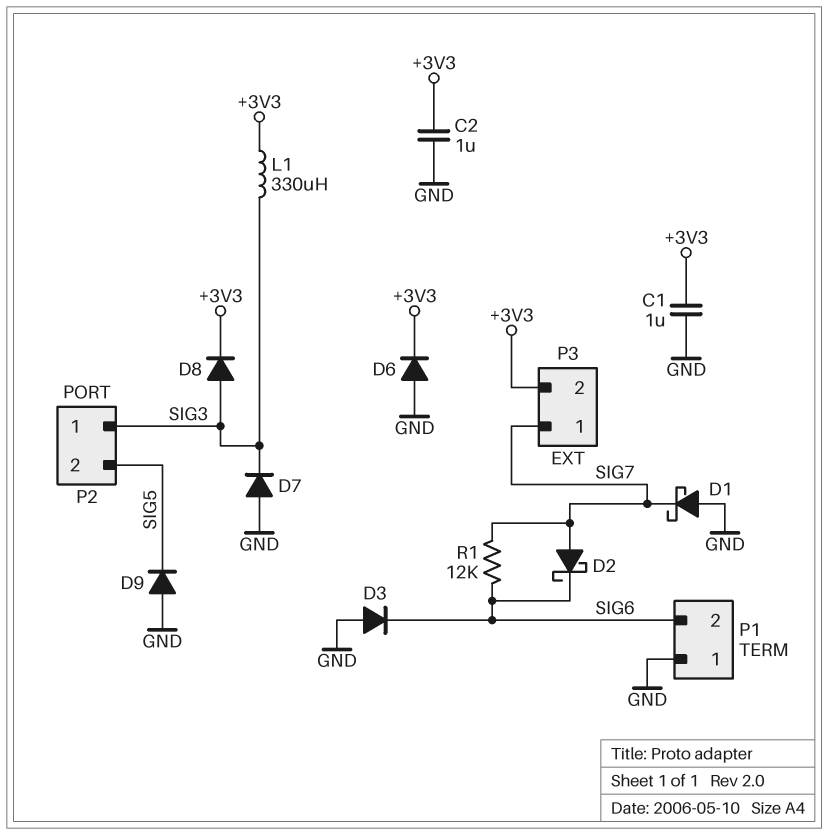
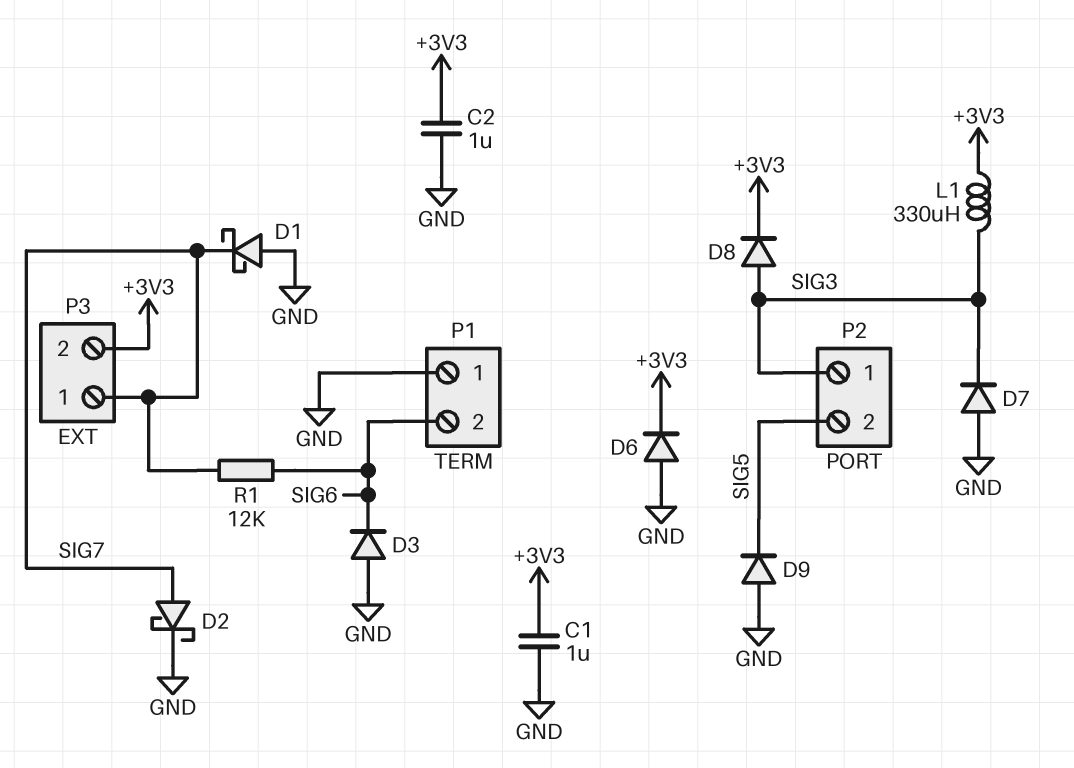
D2: schottky (A SIG7, K SIG6) -> schottky (A SIG7, K GND)

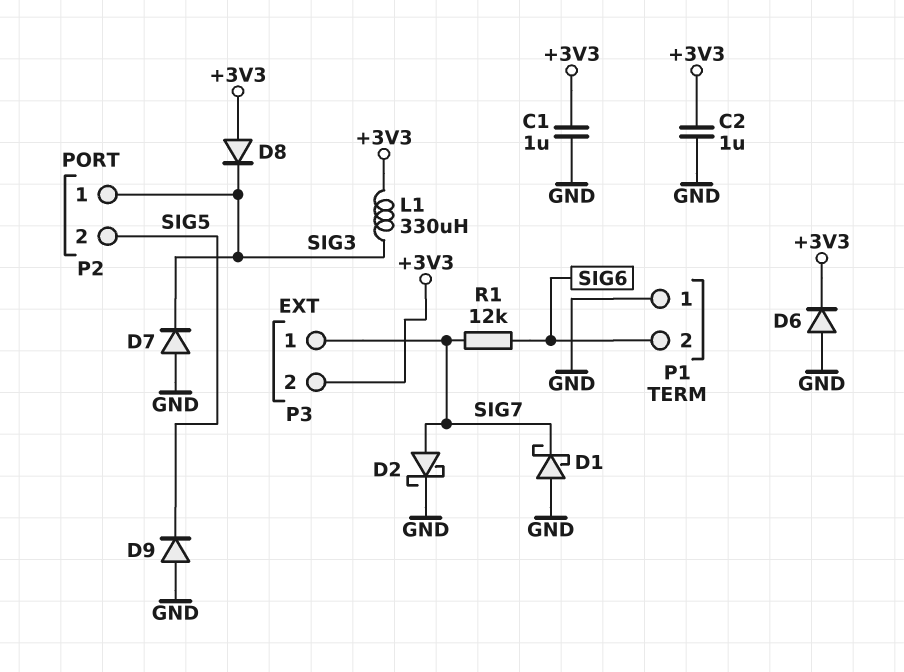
D3: diode (A GND, K SIG6) -> none
D8: diode (A SIG3, K +3V3) -> diode (A +3V3, K SIG3)

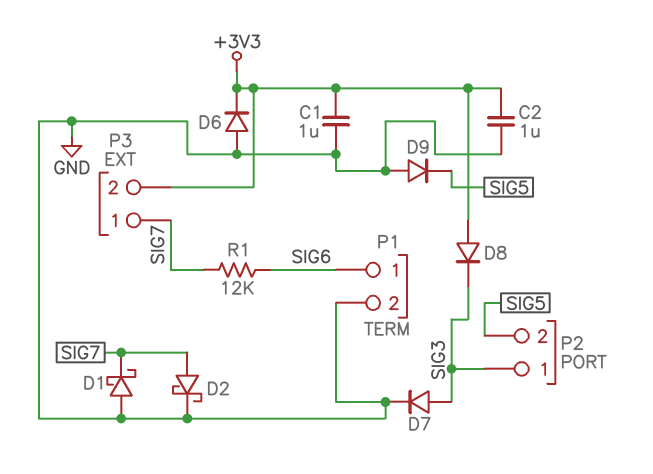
D7: diode (A GND, K SIG3) -> diode (A SIG3, K GND)
L1: 330uH (+3V3, SIG3) -> none
P1 pin 1: GND -> SIG6
P1 pin 2: SIG6 -> GND

